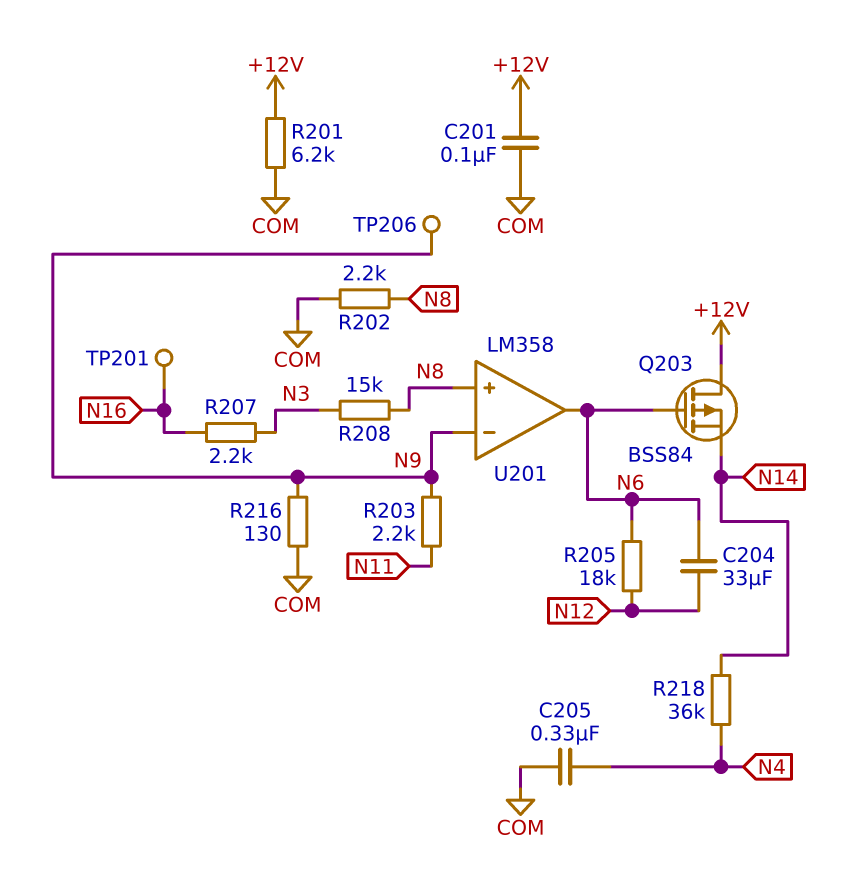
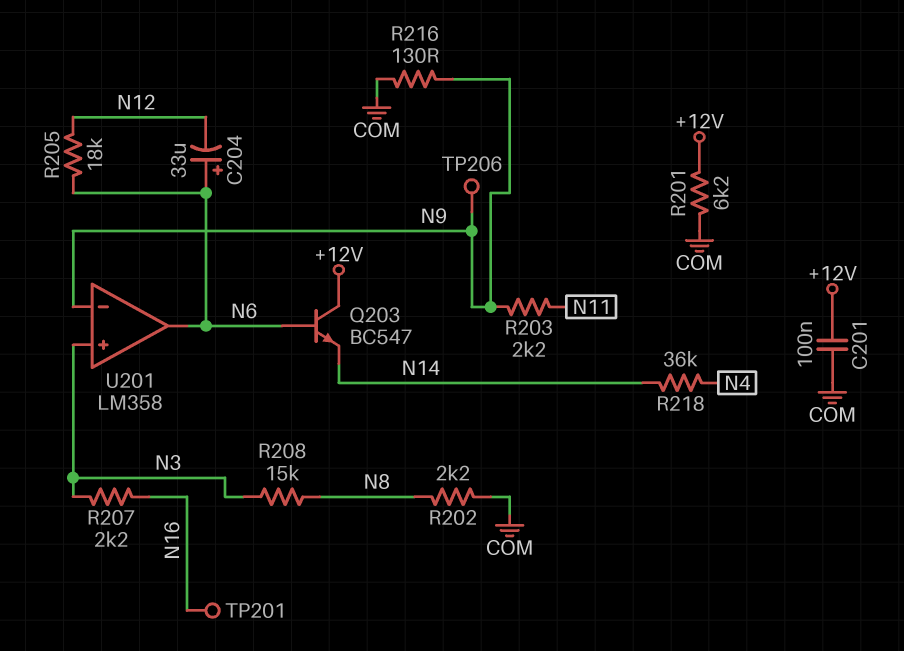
C204: 33uF (N6, N12) -> 33uF (plus N6, minus N12)
C205: 330nF (COM, N4) -> none
Q203: PMOS BSS84 (G N6, D +12V, S N14) -> NPN BC547 (B N6, C +12V, E N14)
U201 pin in+: N8 -> N3

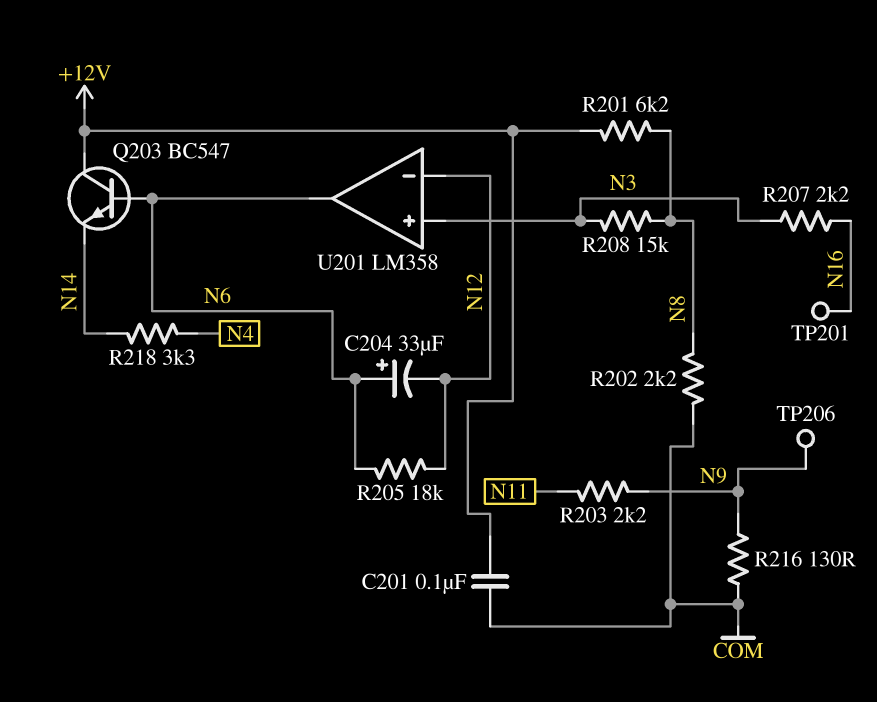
R201: 6.2k (+12V, COM) -> 6.2k (+12V, N8)
R218: 36k (N4, N14) -> 3.3k (N4, N14)
U201 pin in-: N9 -> N12

